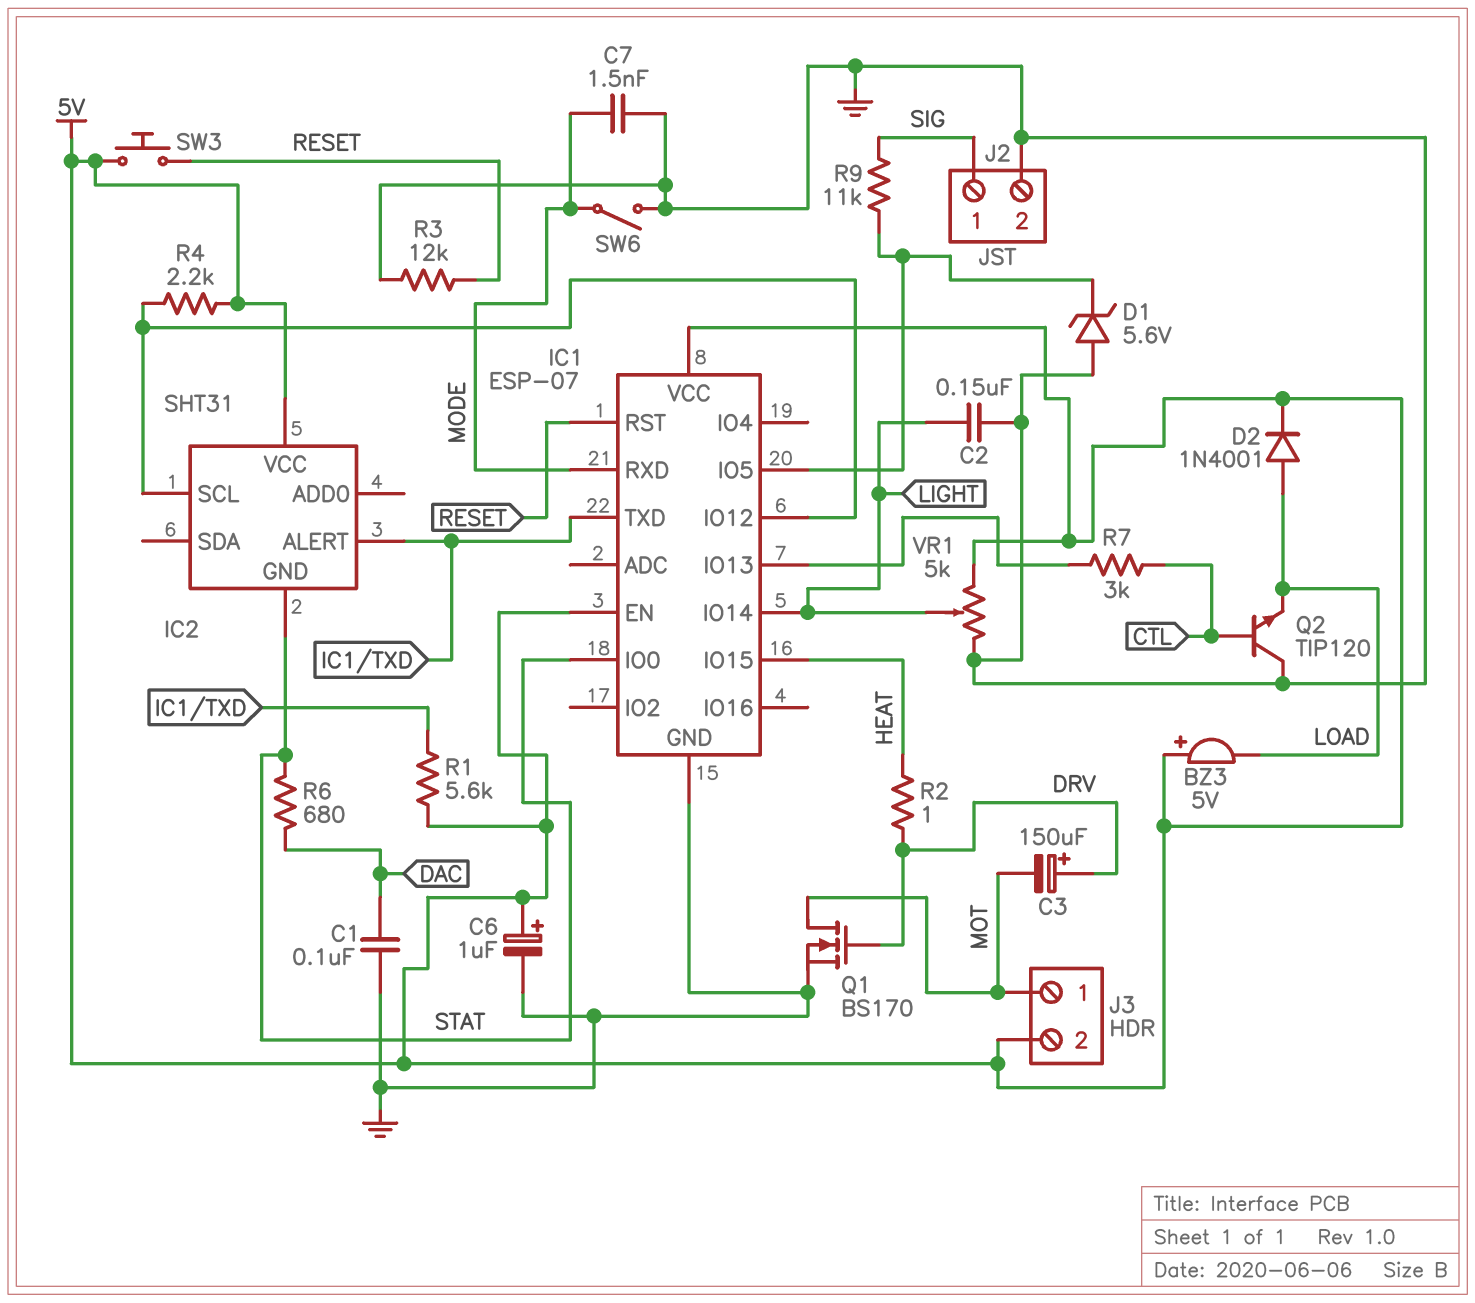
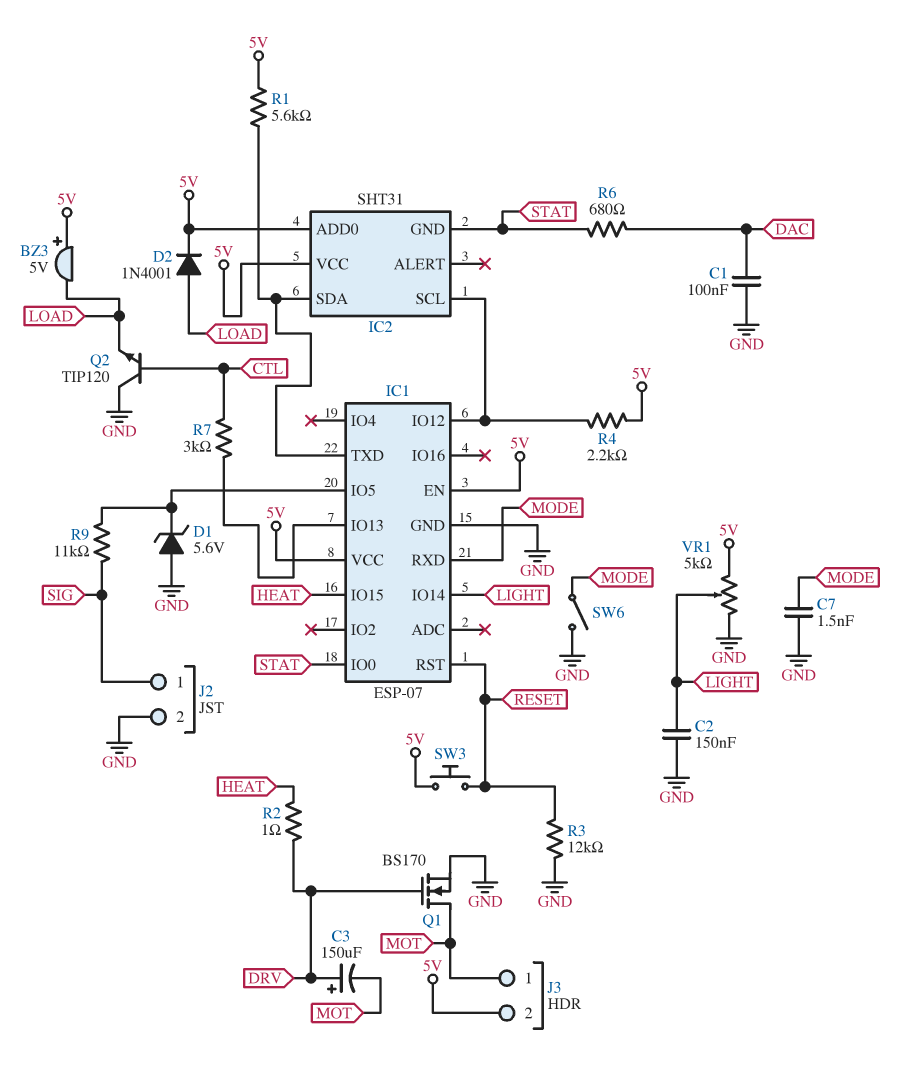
C6: 1uF (plus 5V, minus GND) -> none
IC2 pin ADD0: none -> 5V
IC2 pin ALERT: IC1/TXD -> none
IC2 pin SDA: none -> IC1/TXD

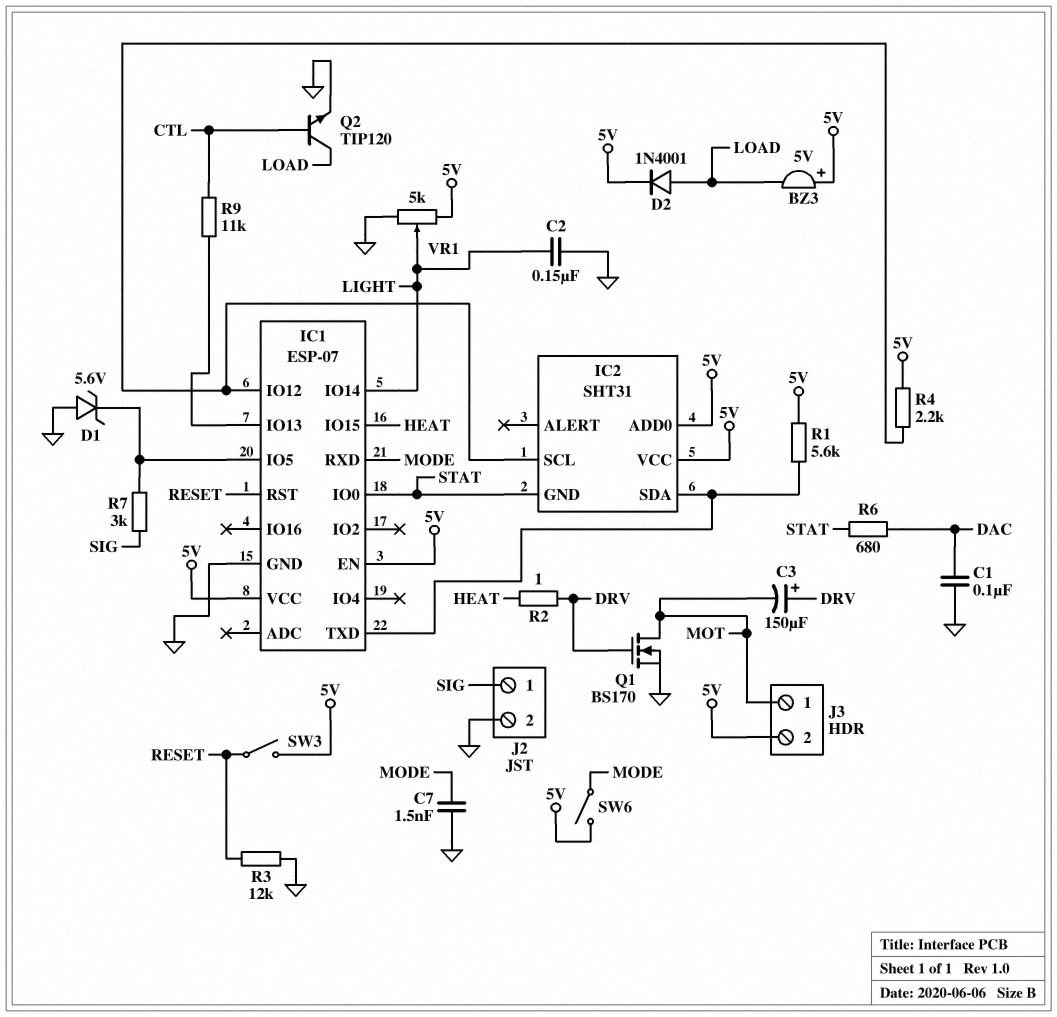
Q2: NPN TIP120 (B CTL, C GND, E LOAD) -> NPN TIP120 (B CTL, C LOAD, E GND)
R7: 3k (CTL, IC1/IO13) -> 3k (IC1/IO5, SIG)
R9: 11k (IC1/IO5, SIG) -> 11k (CTL, IC1/IO13)
SW3: button (5V, RESET) -> switch (5V, RESET)
SW6: switch (GND, MODE) -> switch (5V, MODE)

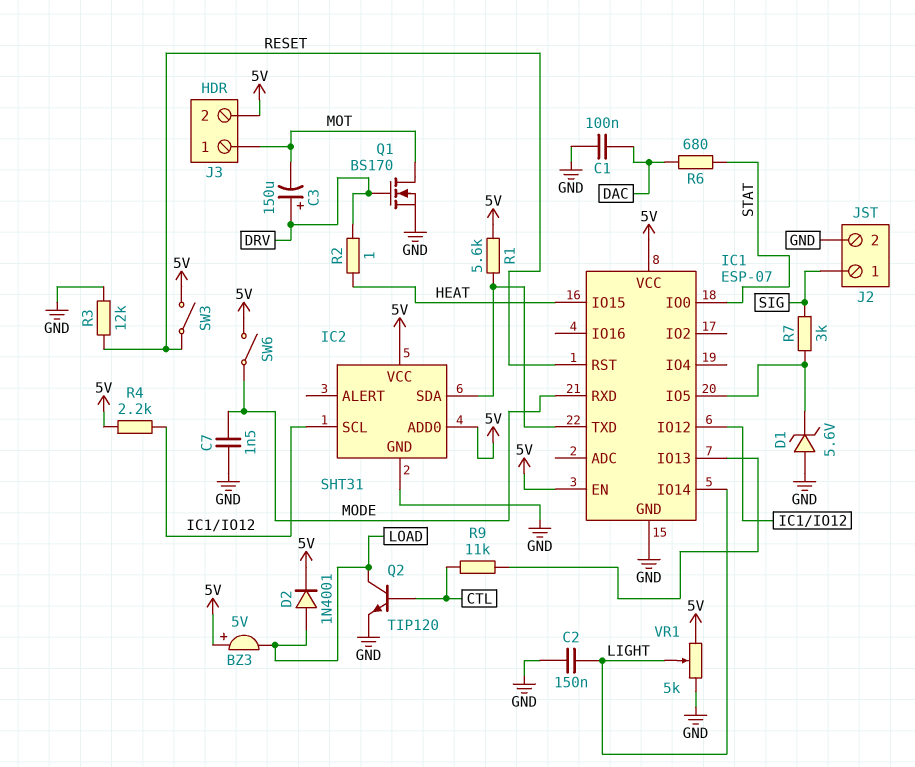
IC2 pin GND: STAT -> GND

